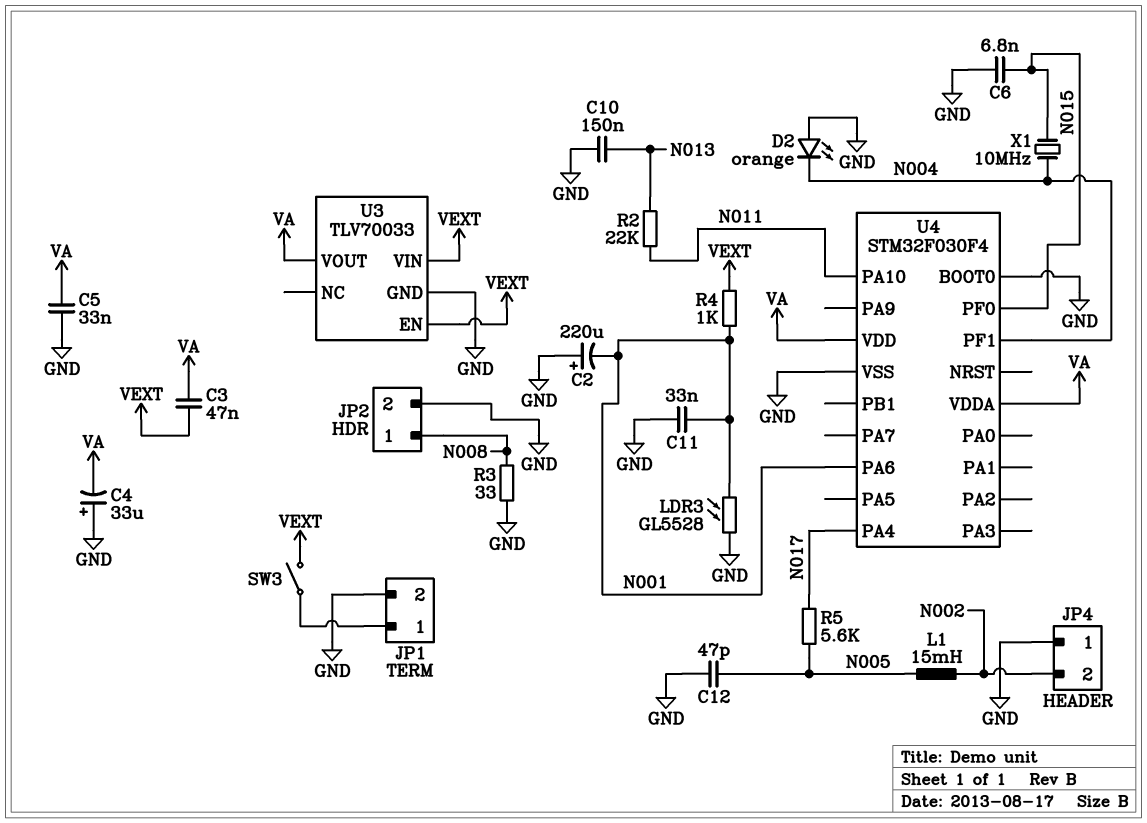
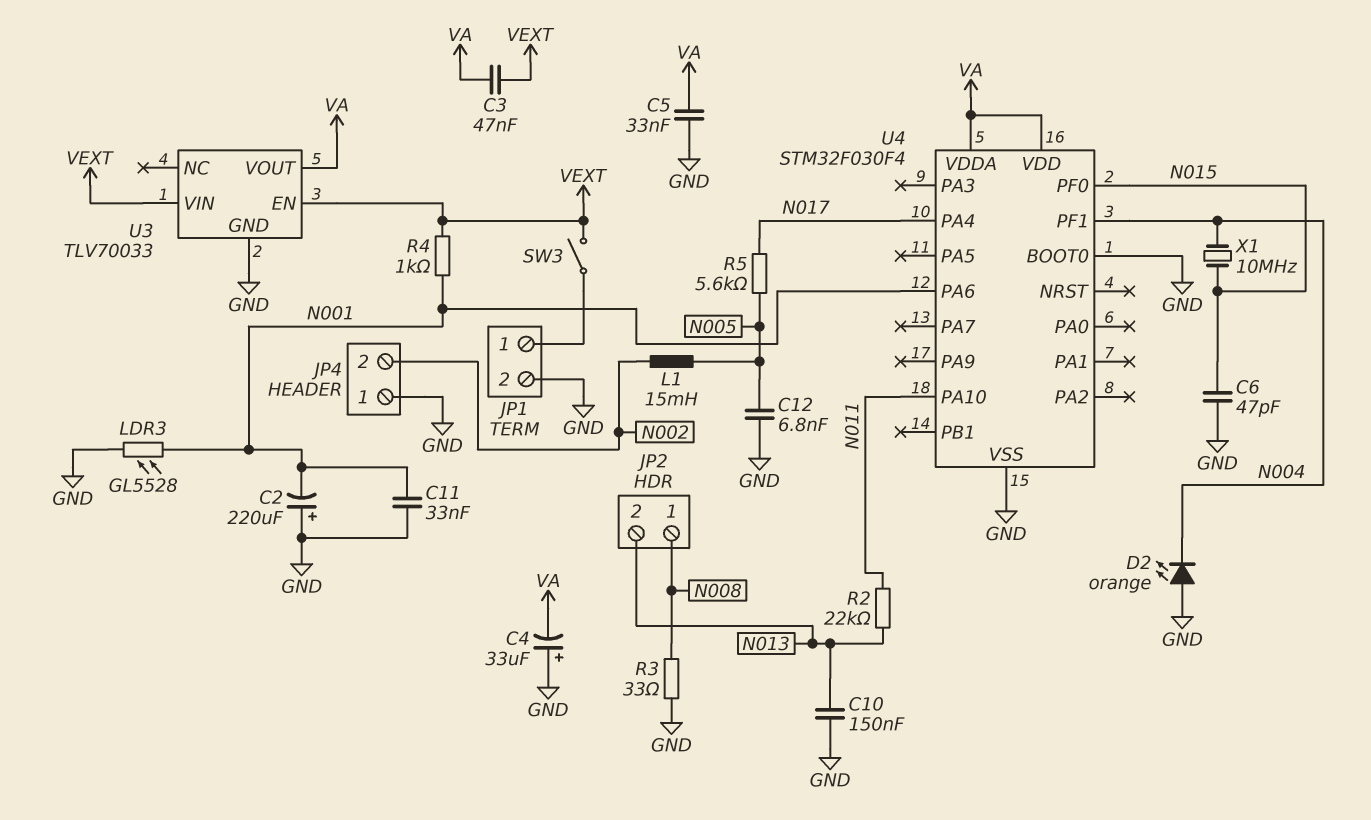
C6: 6.8nF (GND, N015) -> 47pF (GND, N015)
C12: 47pF (GND, N005) -> 6.8nF (GND, N005)
JP2 pin 2: GND -> N013

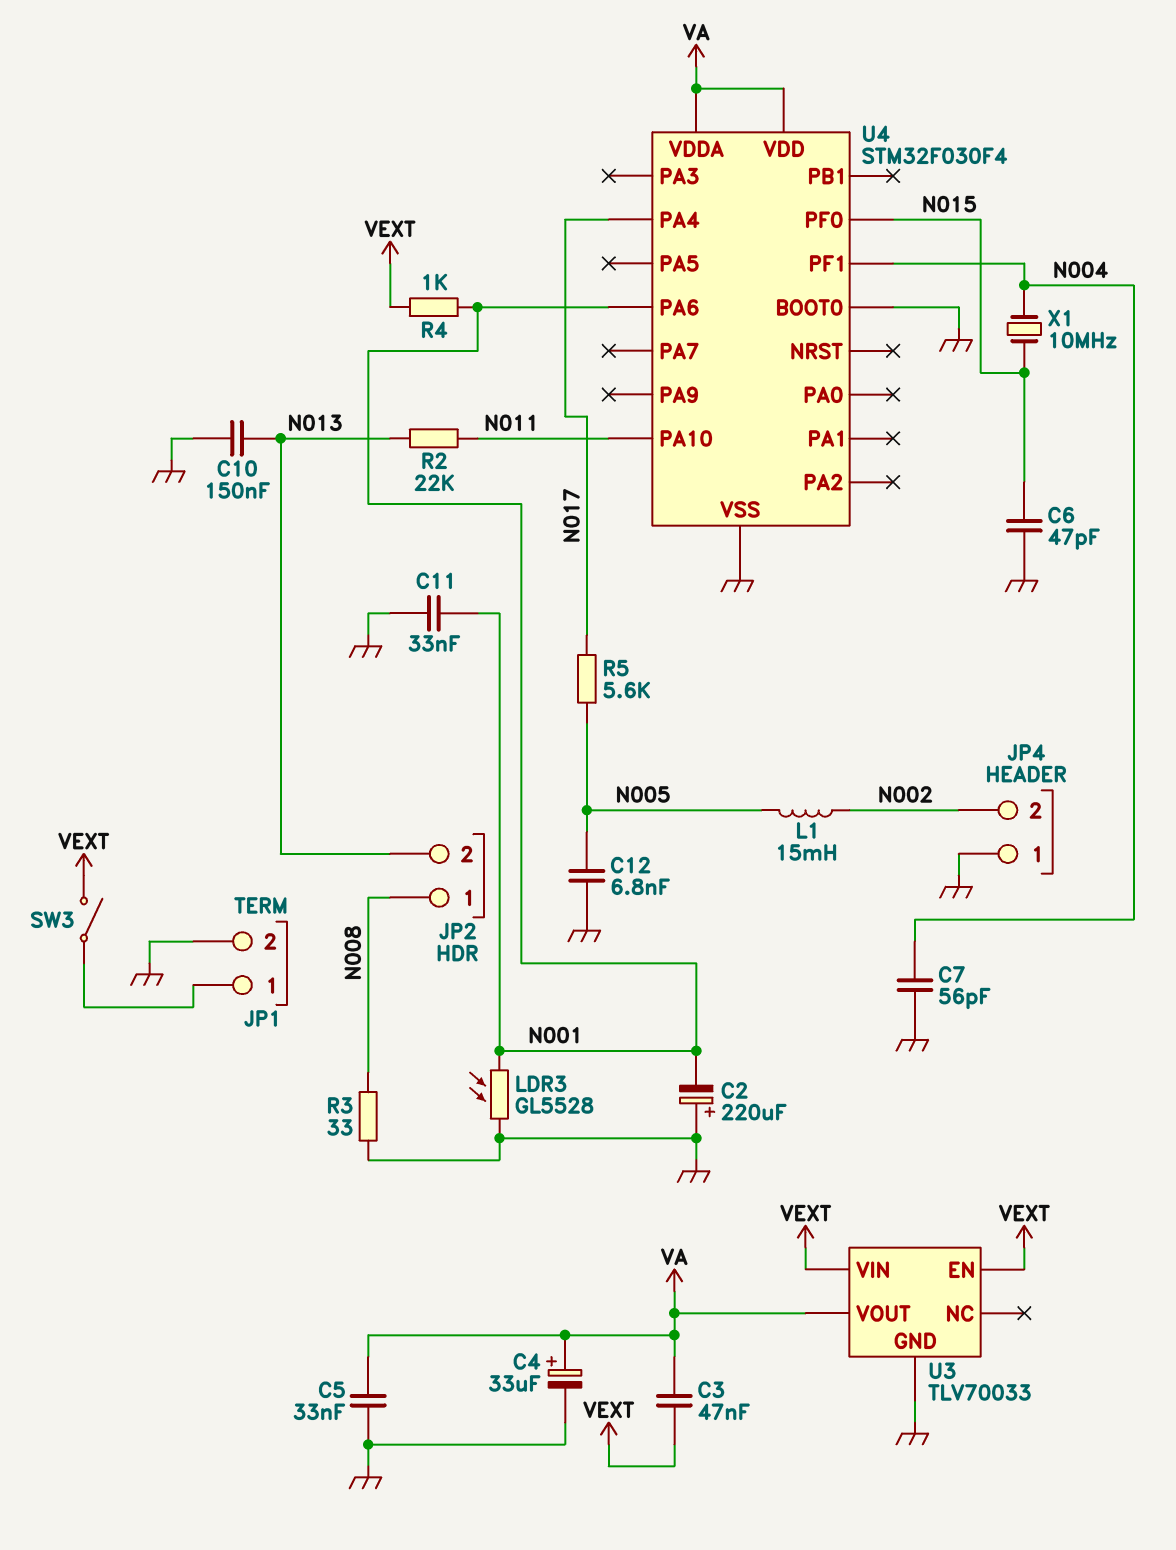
C4: 33uF (plus GND, minus VA) -> 33uF (plus VA, minus GND)
C7: none -> 56pF (GND, N004)
D2: LED orange (A GND, K N004) -> none

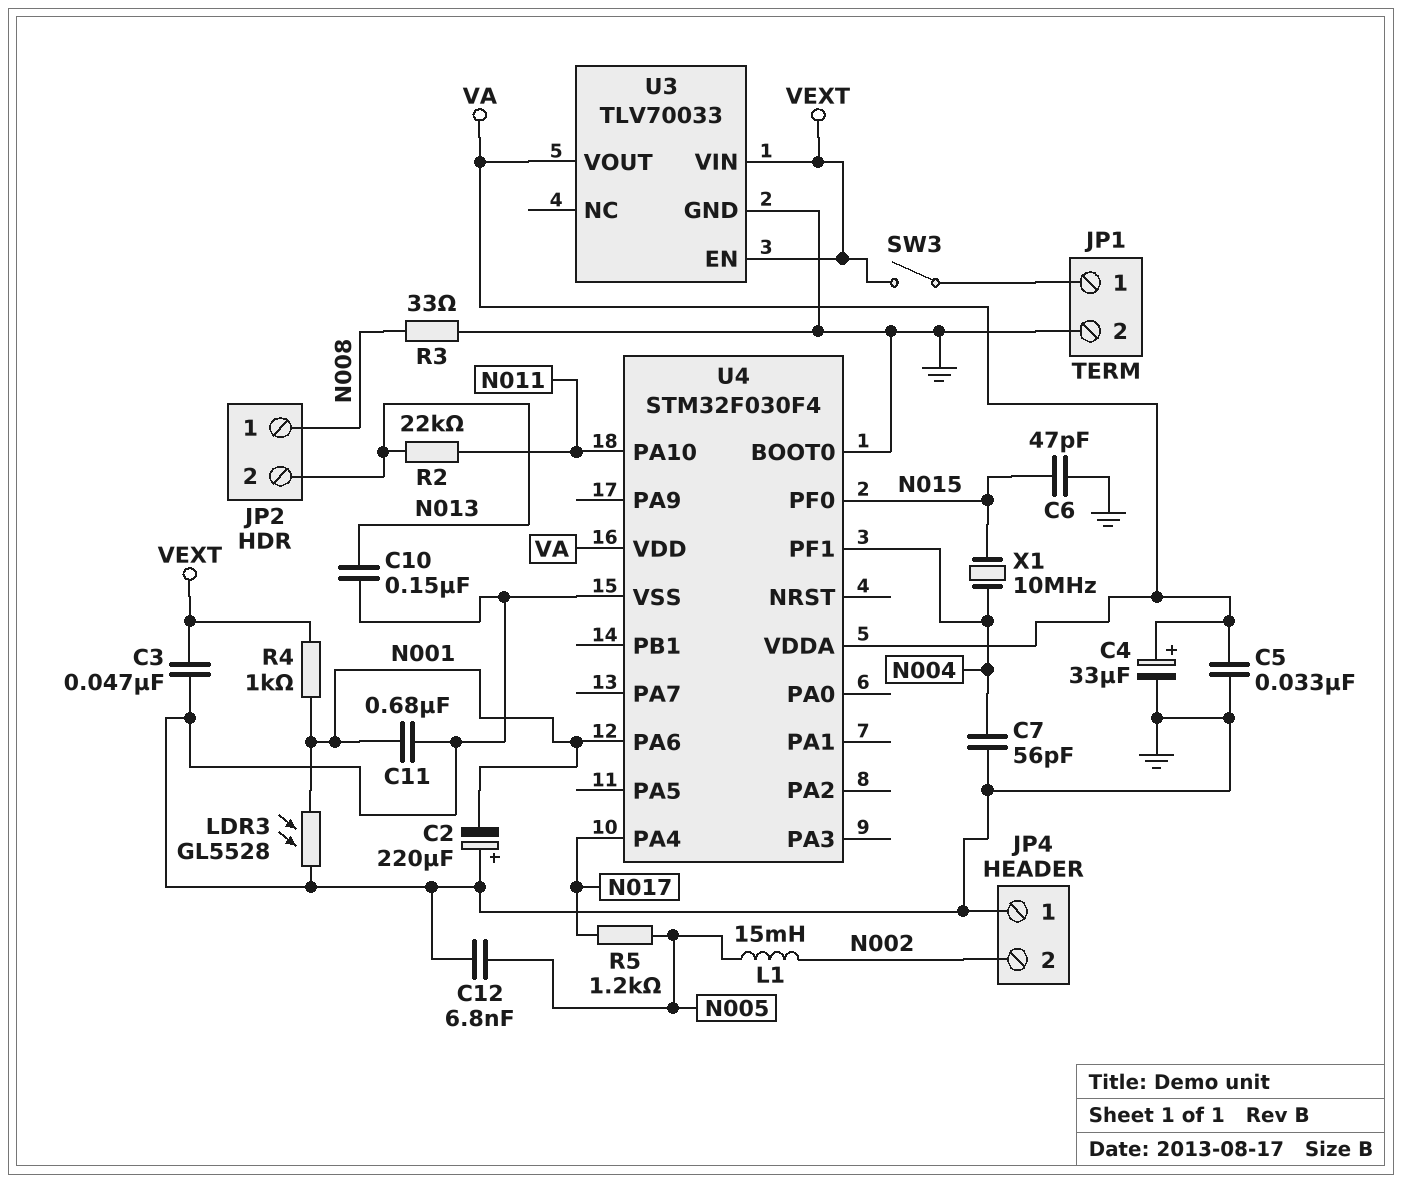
C3: 47nF (VA, VEXT) -> 47nF (GND, VEXT)
C11: 33nF (GND, N001) -> 680nF (GND, N001)
R5: 5.6k (N005, N017) -> 1.2k (N005, N017)

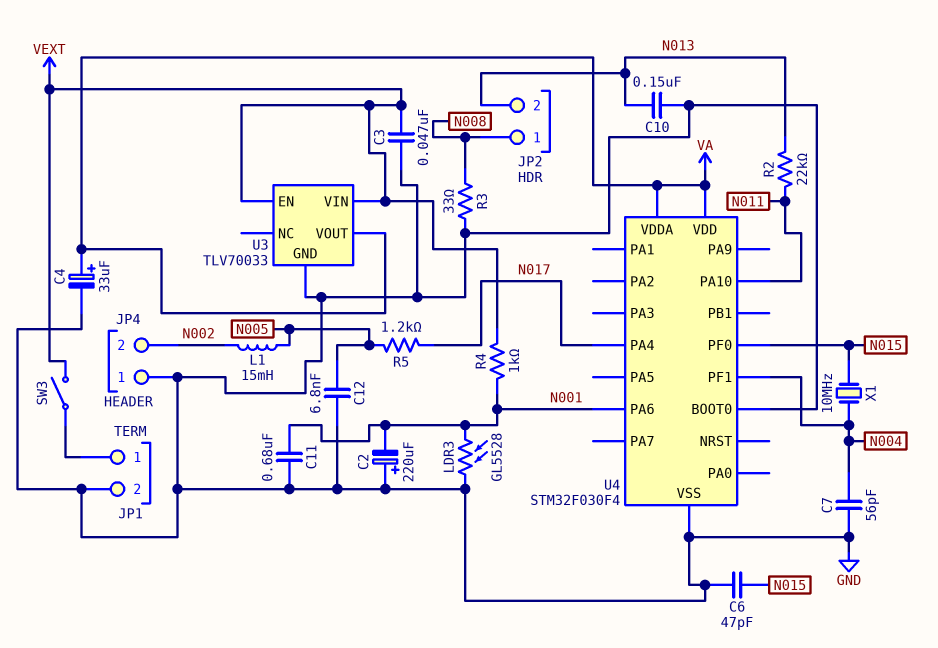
C5: 33nF (GND, VA) -> none

